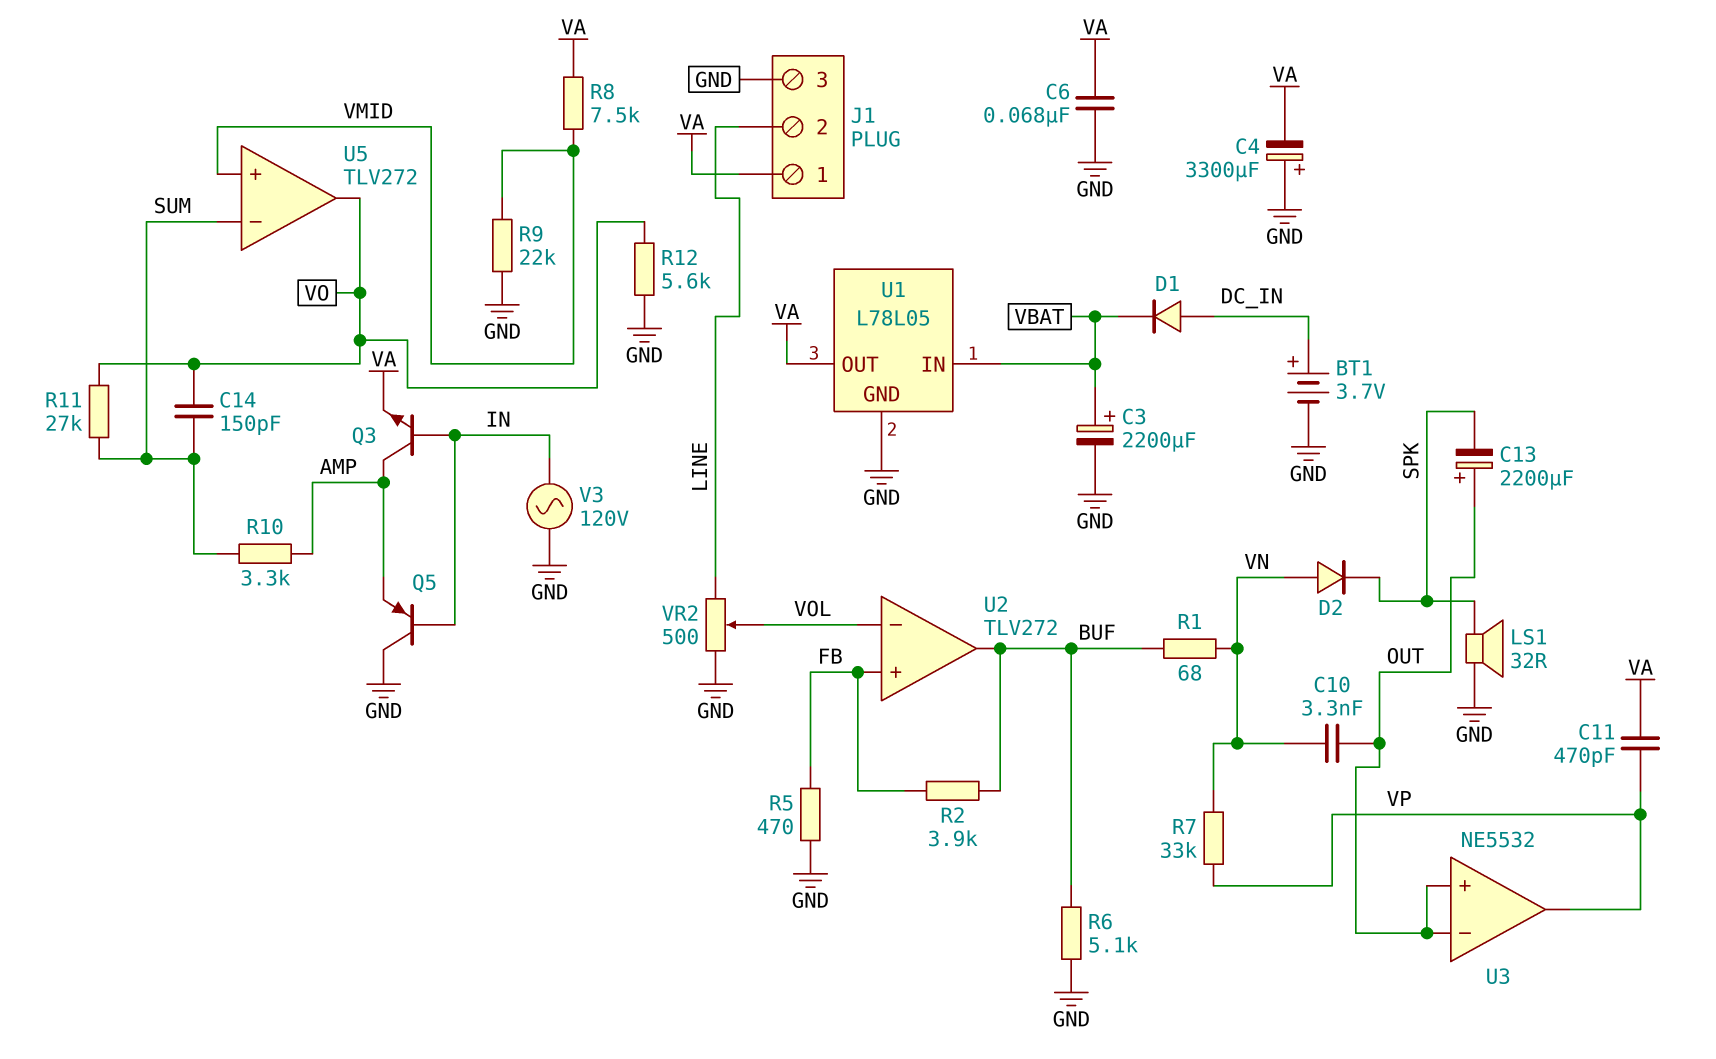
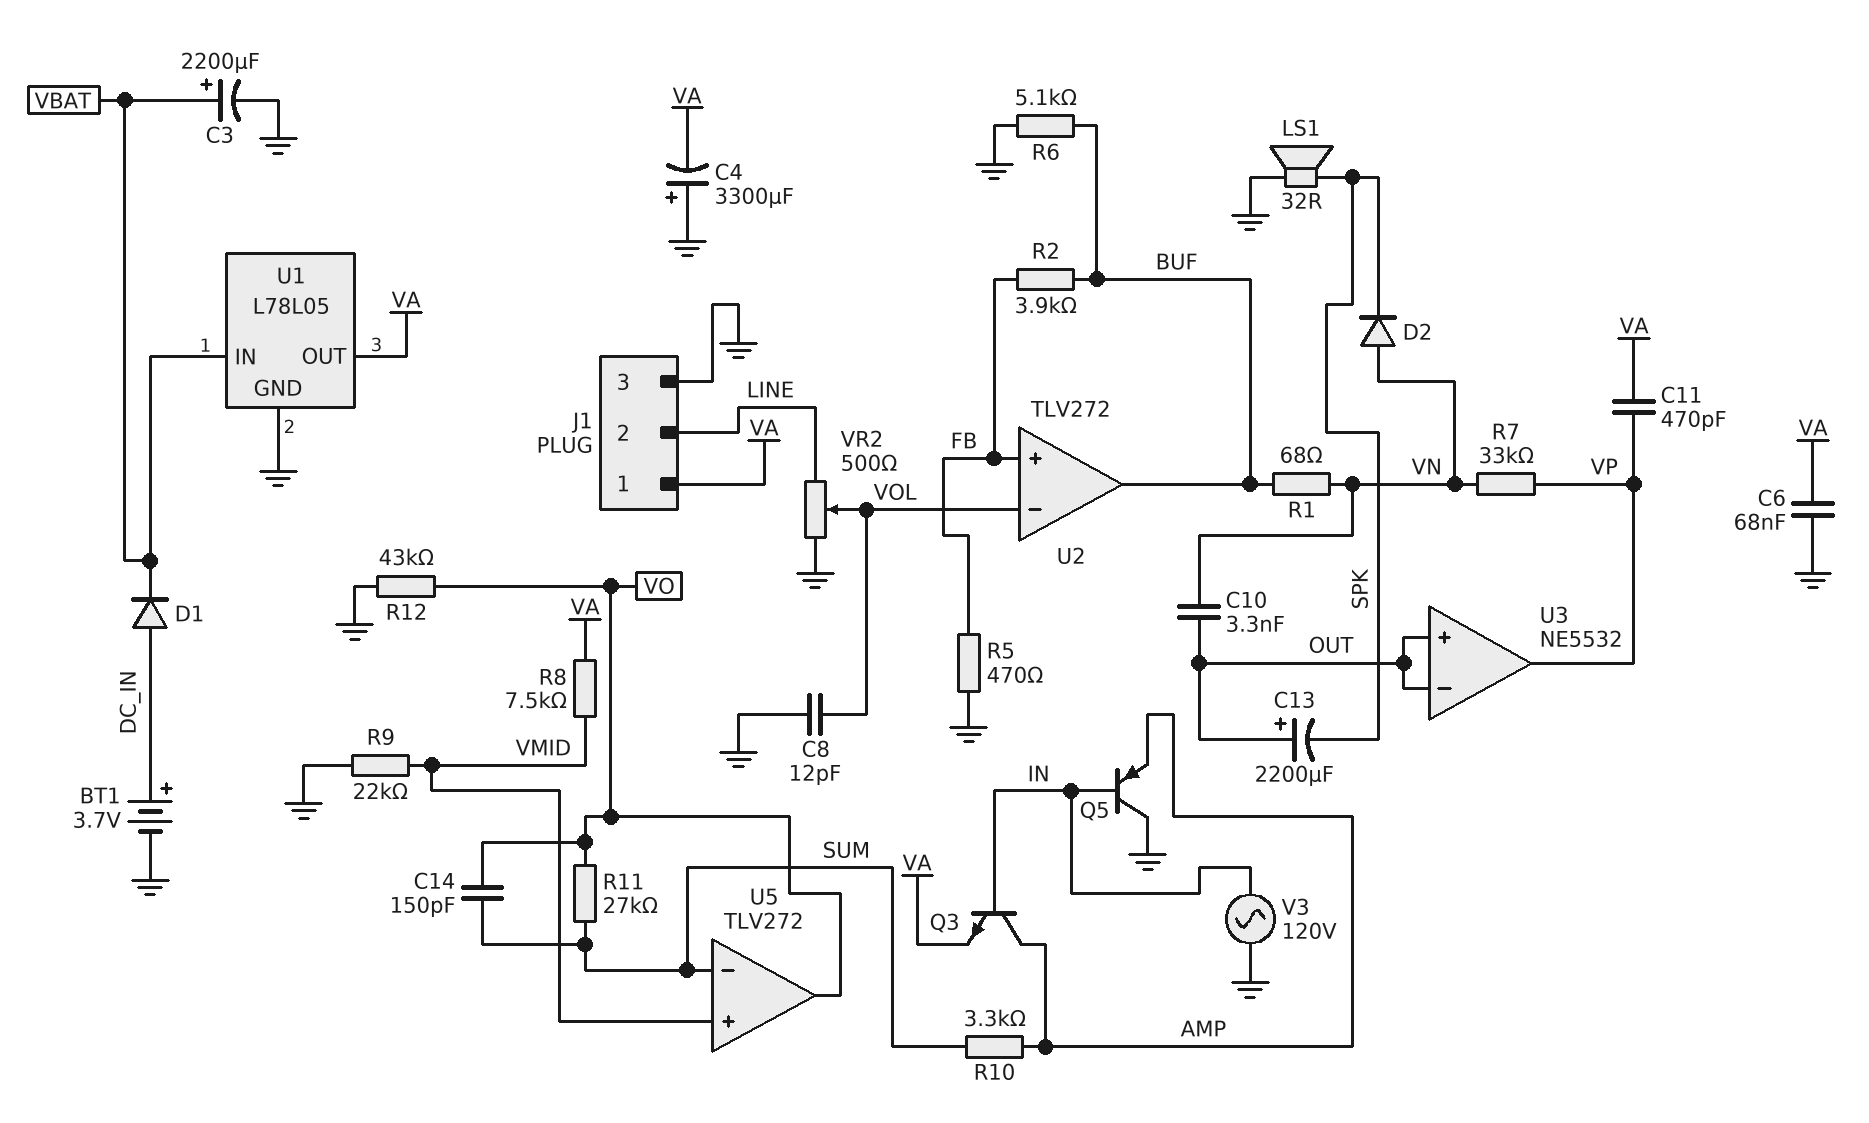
C8: none -> 12pF (GND, VOL)
R12: 5.6k (GND, VO) -> 43k (GND, VO)

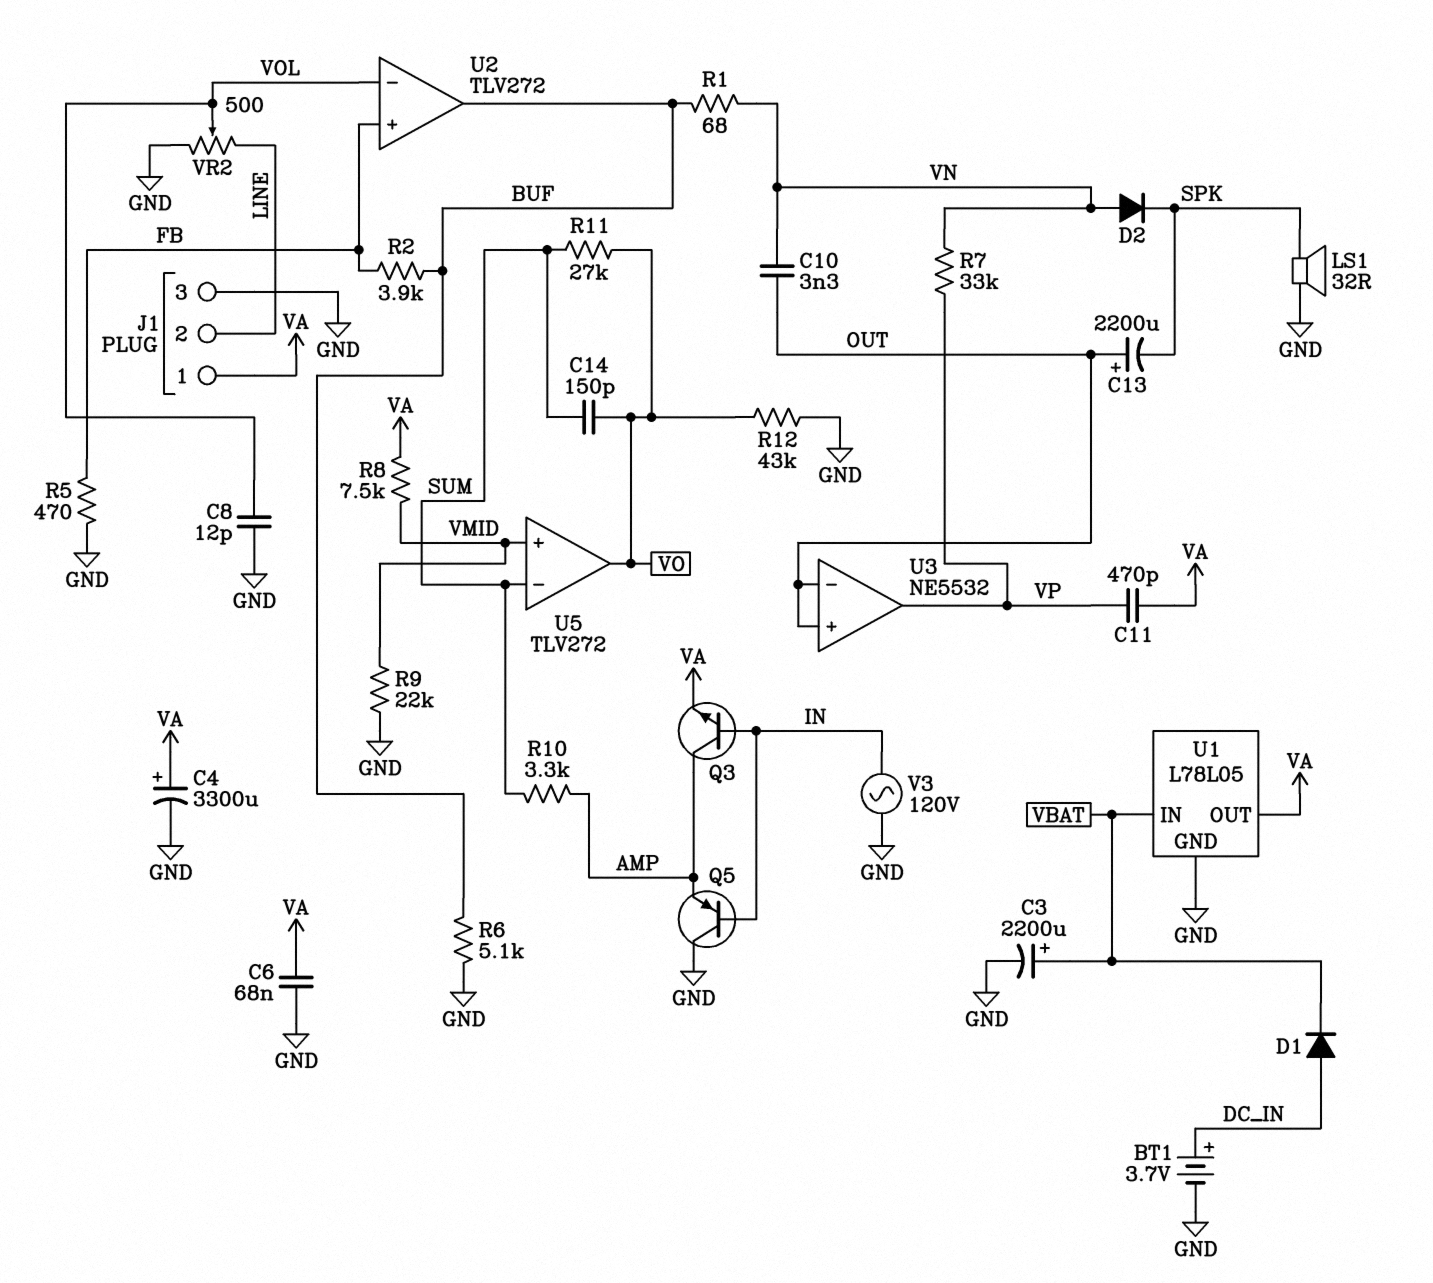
C4: 3300uF (plus GND, minus VA) -> 3300uF (plus VA, minus GND)

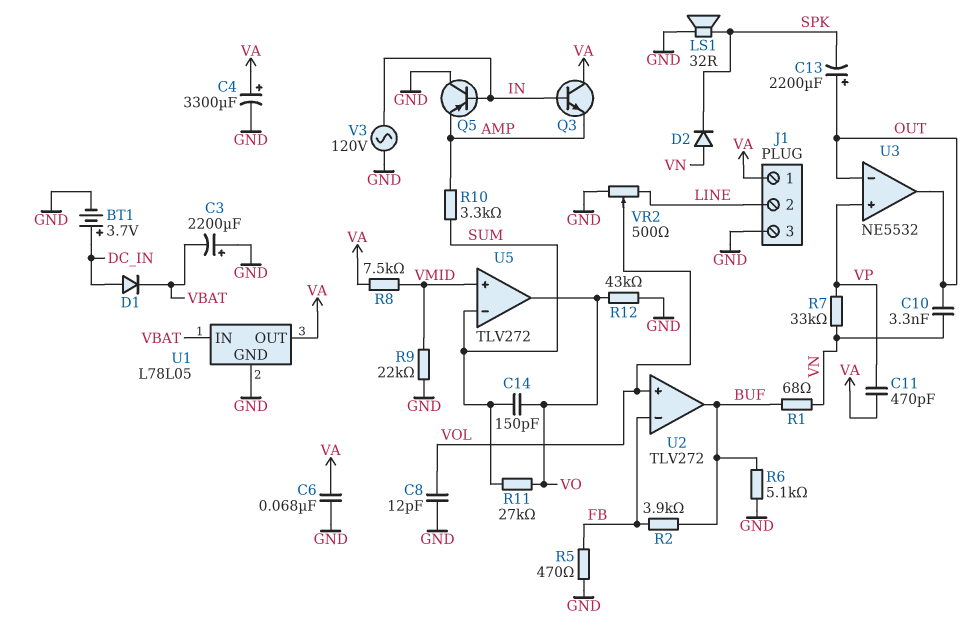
C3: 2200uF (plus VBAT, minus GND) -> 2200uF (plus GND, minus VBAT)
Q3: NPN (B IN, C AMP, E VA) -> NPN (B IN, C VA, E AMP)
U2 pin in+: FB -> VOL
U2 pin in-: VOL -> FB
U3 pin in+: OUT -> VP
U3 pin out: VP -> OUT

